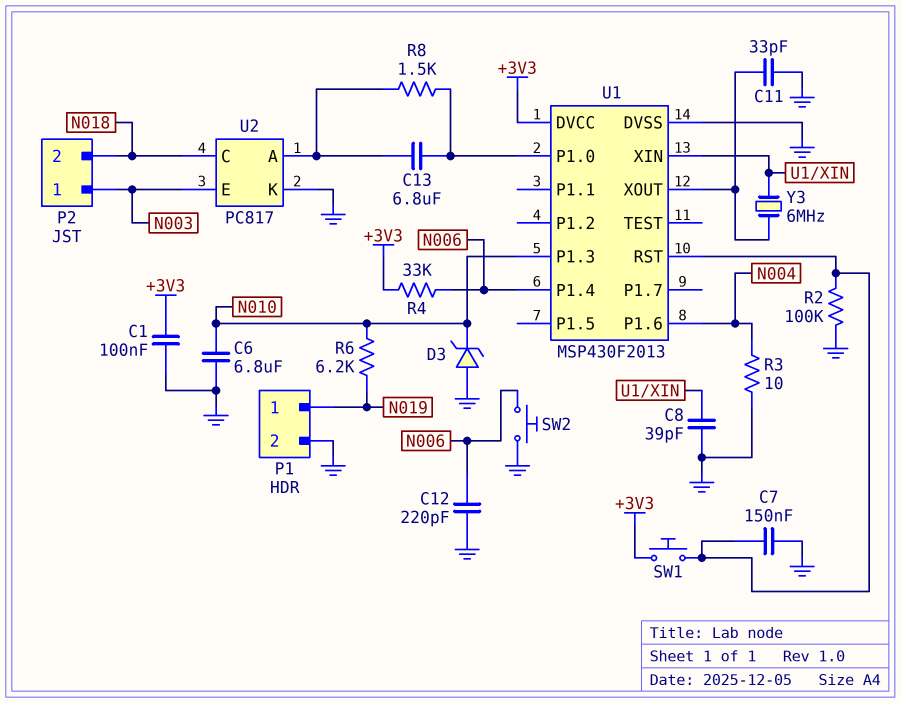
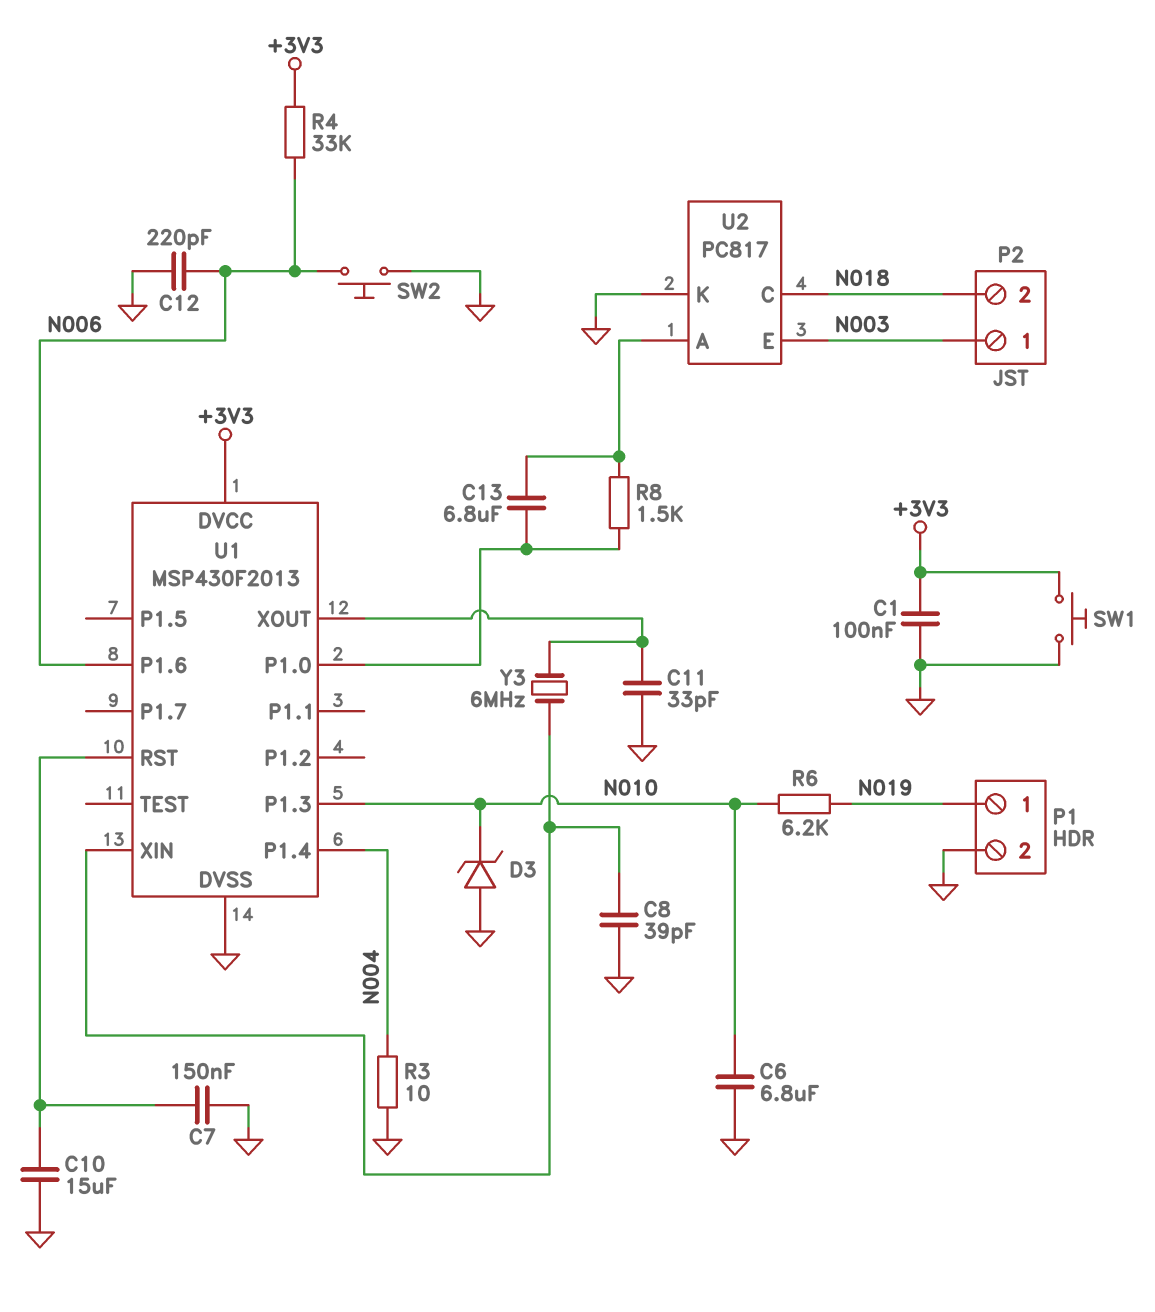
C10: none -> 15uF (GND, U1/RST)
R2: 100k (GND, U1/RST) -> none
SW1: button (+3V3, U1/RST) -> button (+3V3, GND)
U1 pin P1.4: N006 -> N004
U1 pin P1.6: N004 -> N006

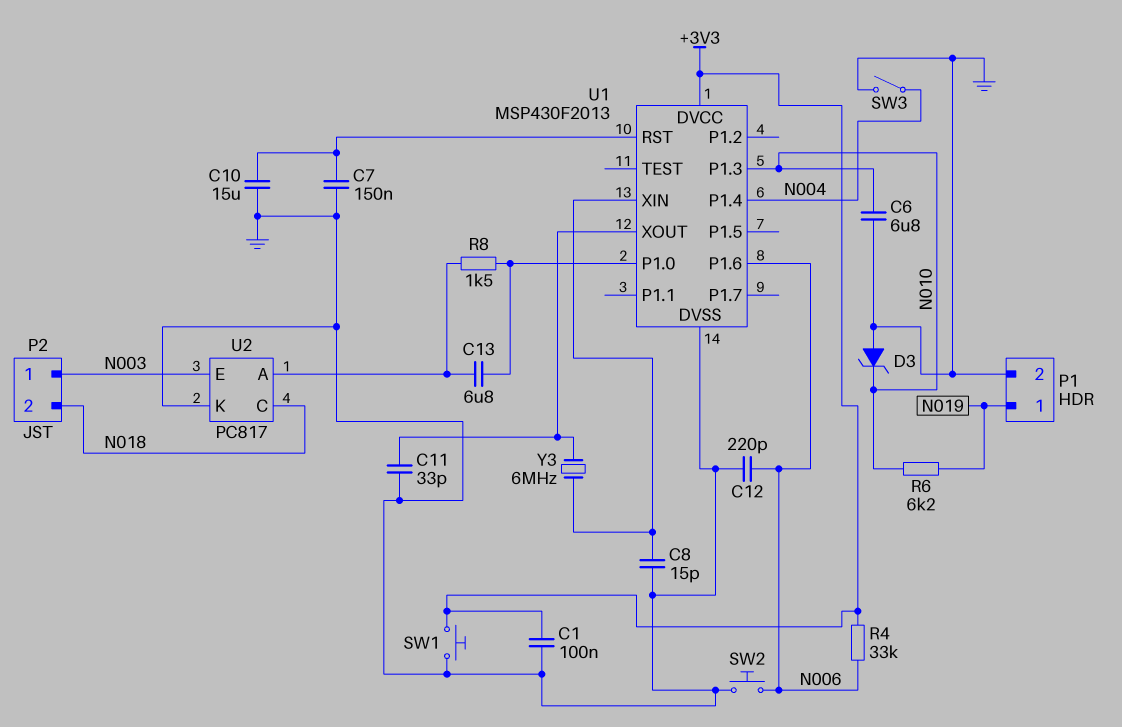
C8: 39pF (GND, U1/XIN) -> 15pF (GND, U1/XIN)
R3: 10 (GND, N004) -> none
SW3: none -> switch (GND, N004)

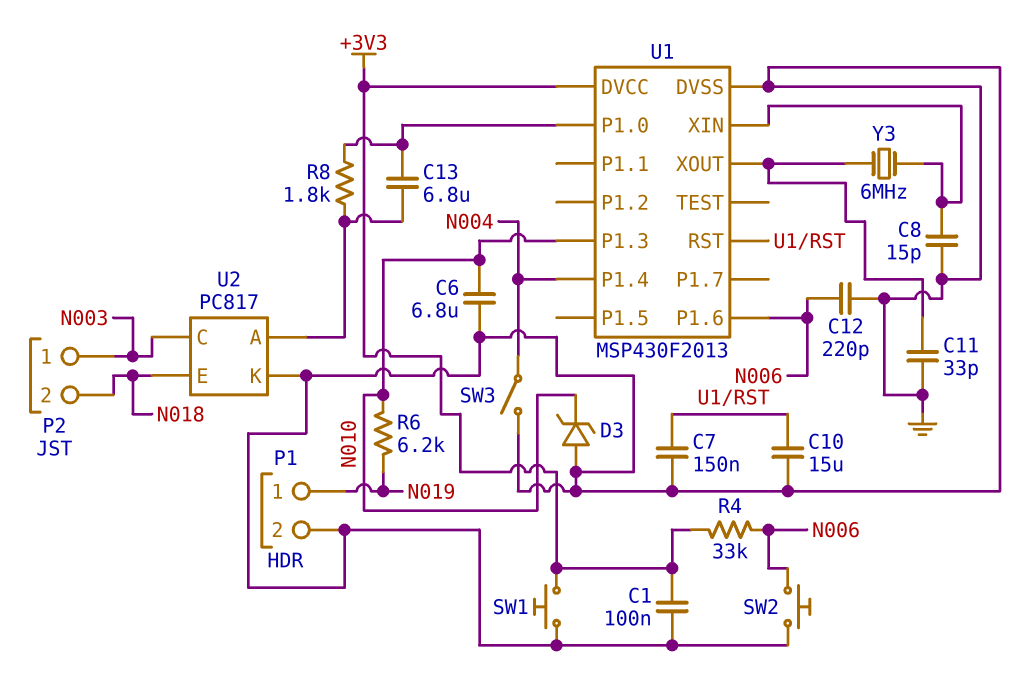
R8: 1.5k (U1/P1.0, U2/A) -> 1.8k (U1/P1.0, U2/A)
U2 pin C: N018 -> N003
U2 pin E: N003 -> N018

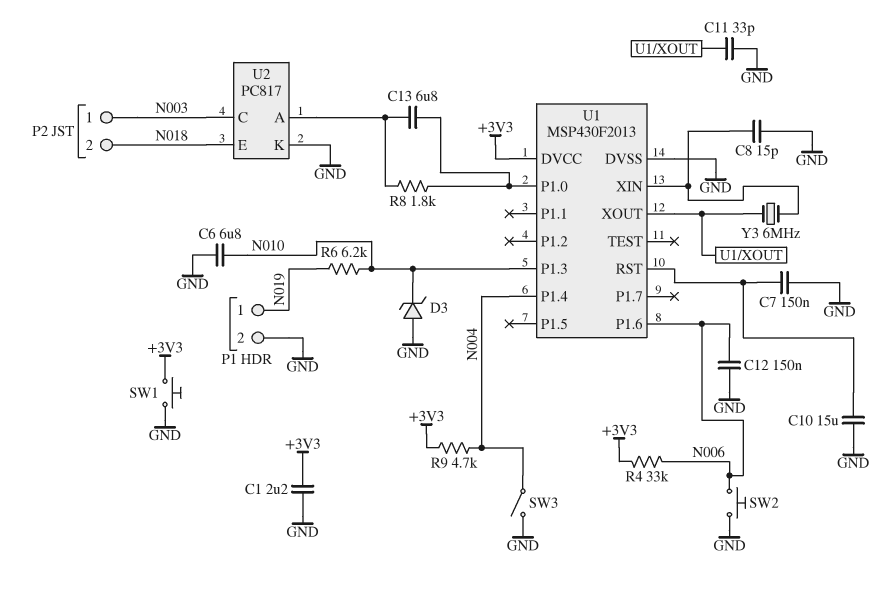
C1: 100nF (+3V3, GND) -> 2.2uF (+3V3, GND)
C12: 220pF (GND, N006) -> 150nF (GND, N006)
R9: none -> 4.7k (+3V3, N004)

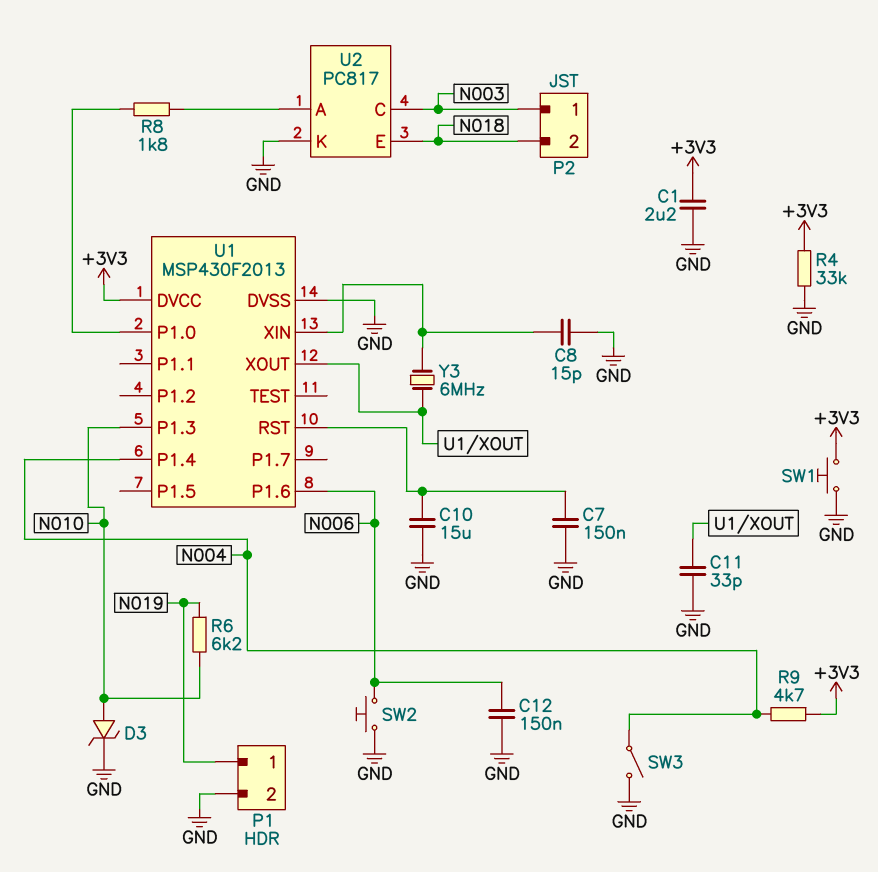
C6: 6.8uF (GND, N010) -> none
C13: 6.8uF (U1/P1.0, U2/A) -> none
D3: zener (A GND, K N010) -> zener (A N010, K GND)
R4: 33k (+3V3, N006) -> 33k (+3V3, GND)

